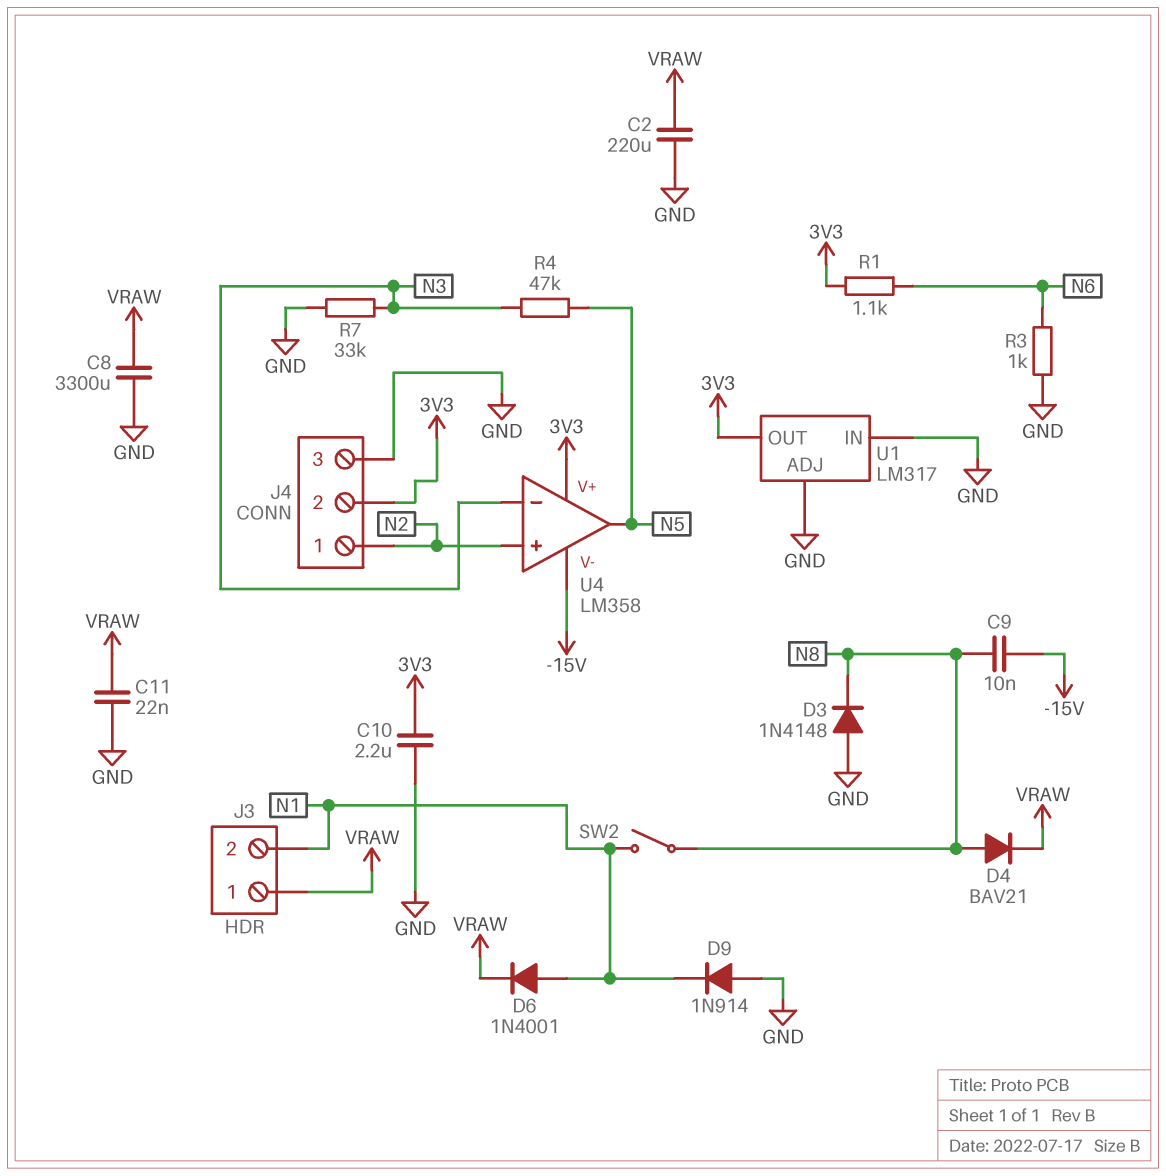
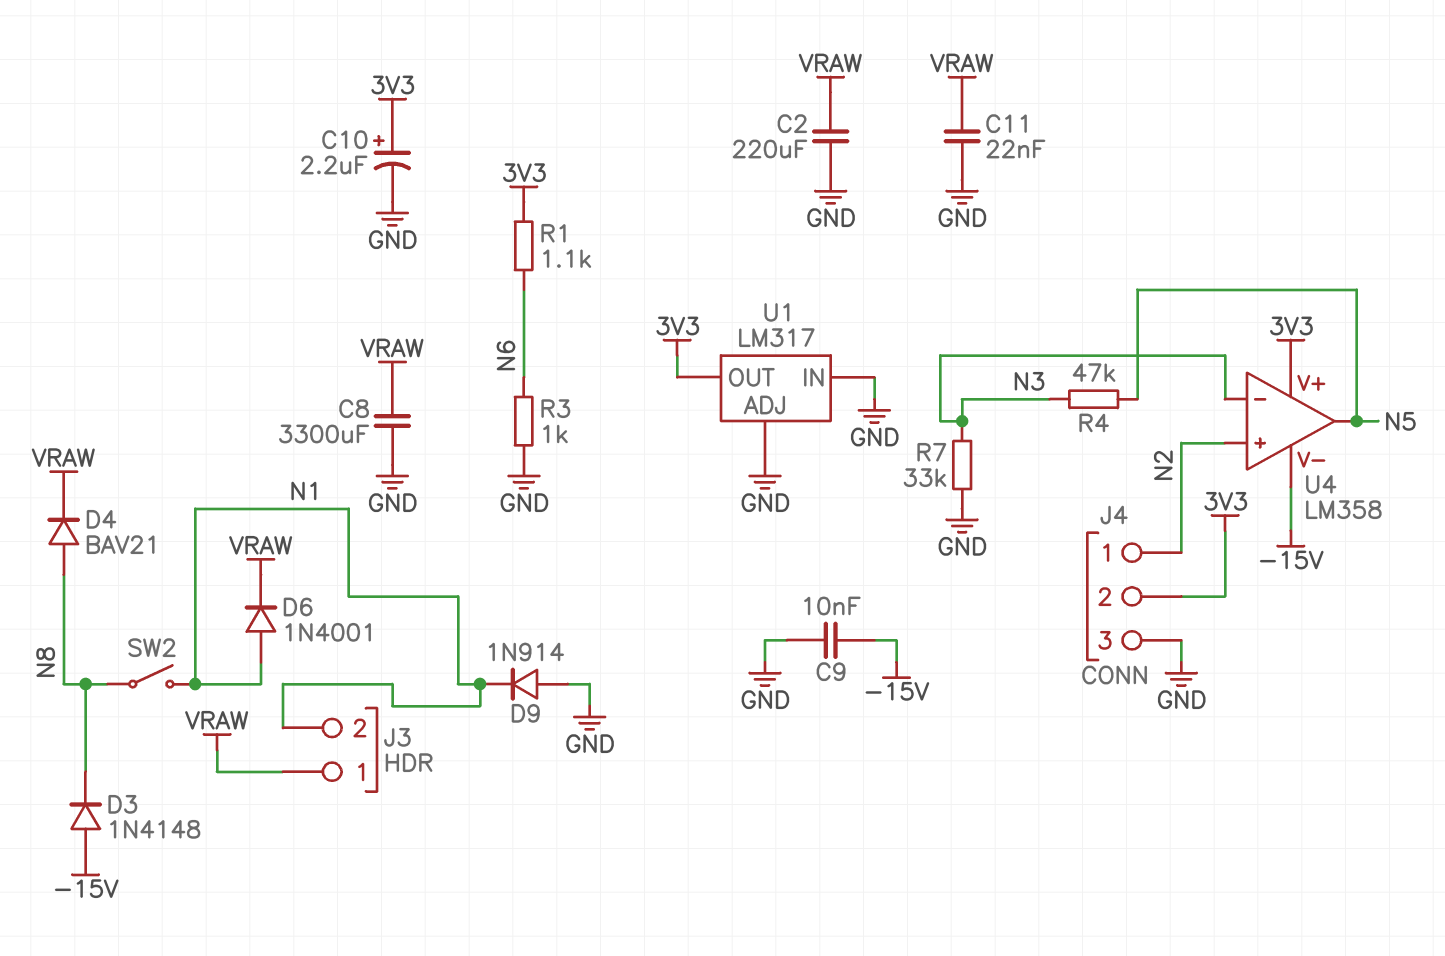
C9: 10nF (-15V, N8) -> 10nF (-15V, GND)
C10: 2.2uF (3V3, GND) -> 2.2uF (plus 3V3, minus GND)
D3: diode 1N4148 (A GND, K N8) -> diode 1N4148 (A -15V, K N8)

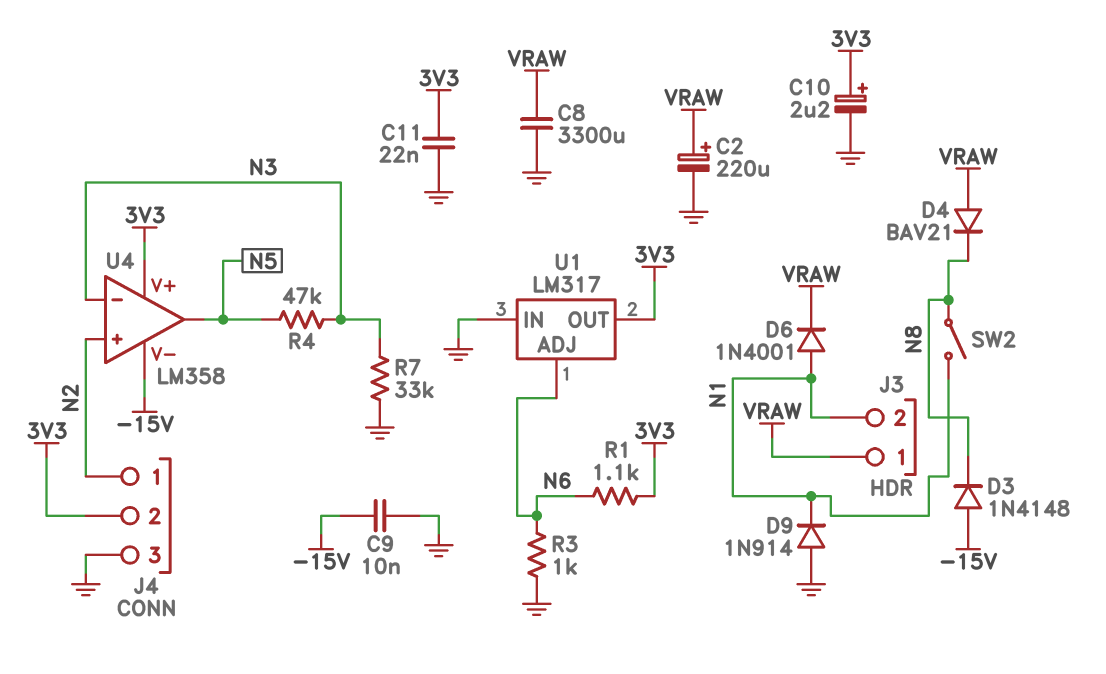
C2: 220uF (GND, VRAW) -> 220uF (plus VRAW, minus GND)
C11: 22nF (GND, VRAW) -> 22nF (3V3, GND)
D4: diode BAV21 (A N8, K VRAW) -> diode BAV21 (A VRAW, K N8)
U1 pin ADJ: GND -> N6

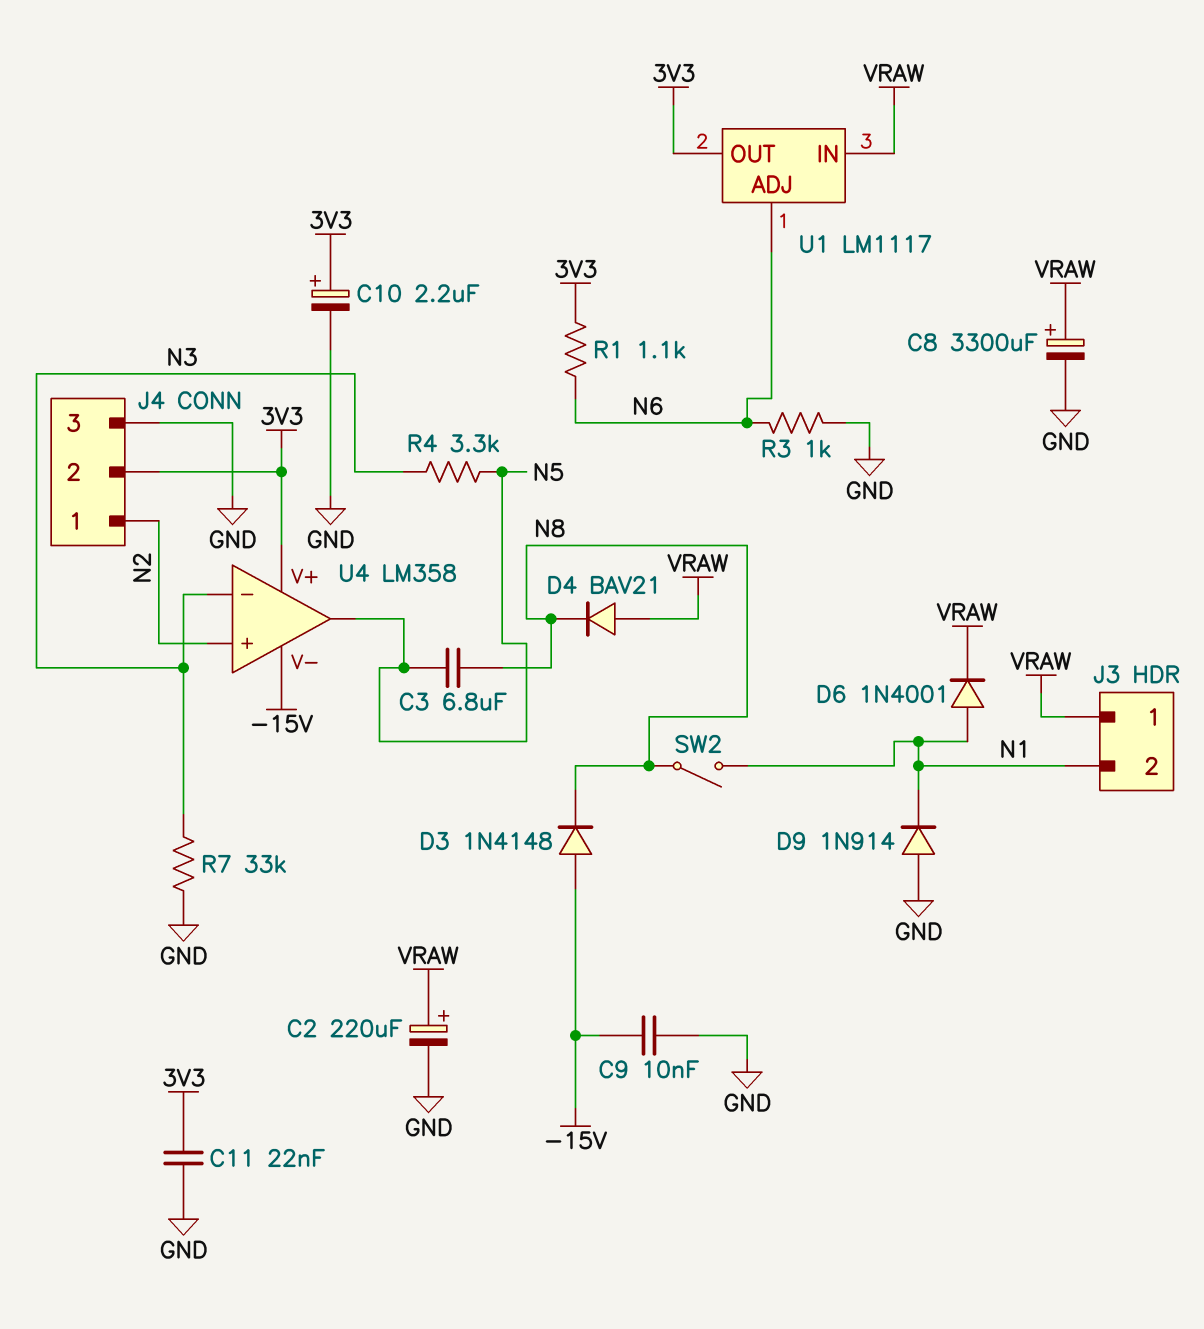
C3: none -> 6.8uF (N5, N8)
C8: 3300uF (GND, VRAW) -> 3300uF (plus VRAW, minus GND)
R4: 47k (N3, N5) -> 3.3k (N3, N5)
U1: LM317 -> LM1117
U1 pin IN: GND -> VRAW

